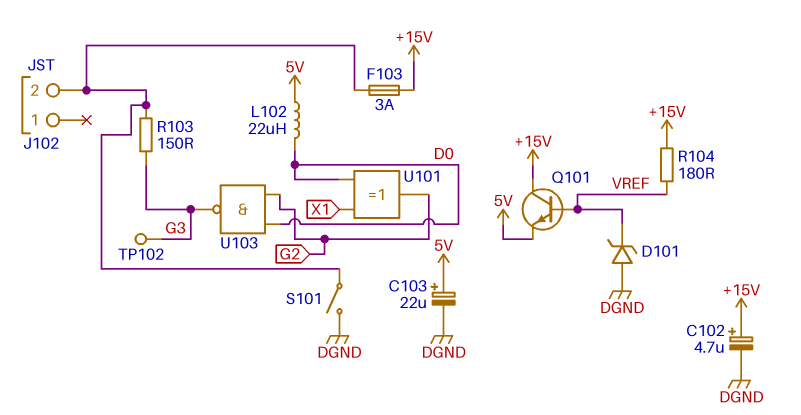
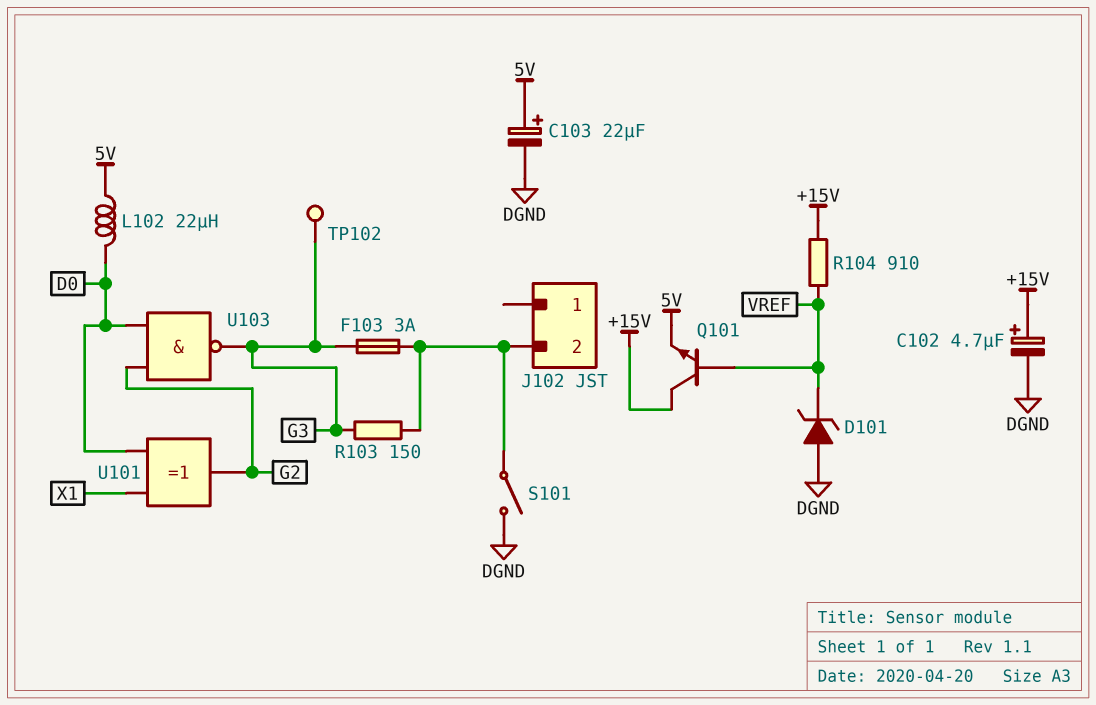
F103: 3A (+15V, J102/2) -> 3A (G3, J102/2)
R104: 180 (+15V, VREF) -> 910 (+15V, VREF)

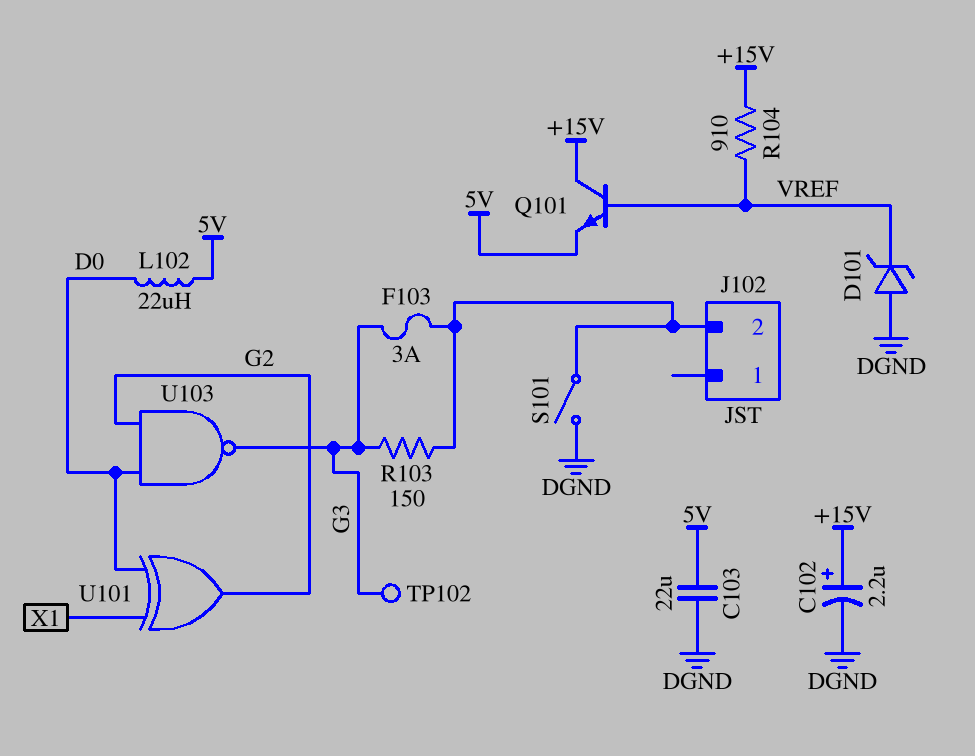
C102: 4.7uF (plus +15V, minus DGND) -> 2.2uF (plus +15V, minus DGND)
C103: 22uF (plus 5V, minus DGND) -> 22uF (5V, DGND)

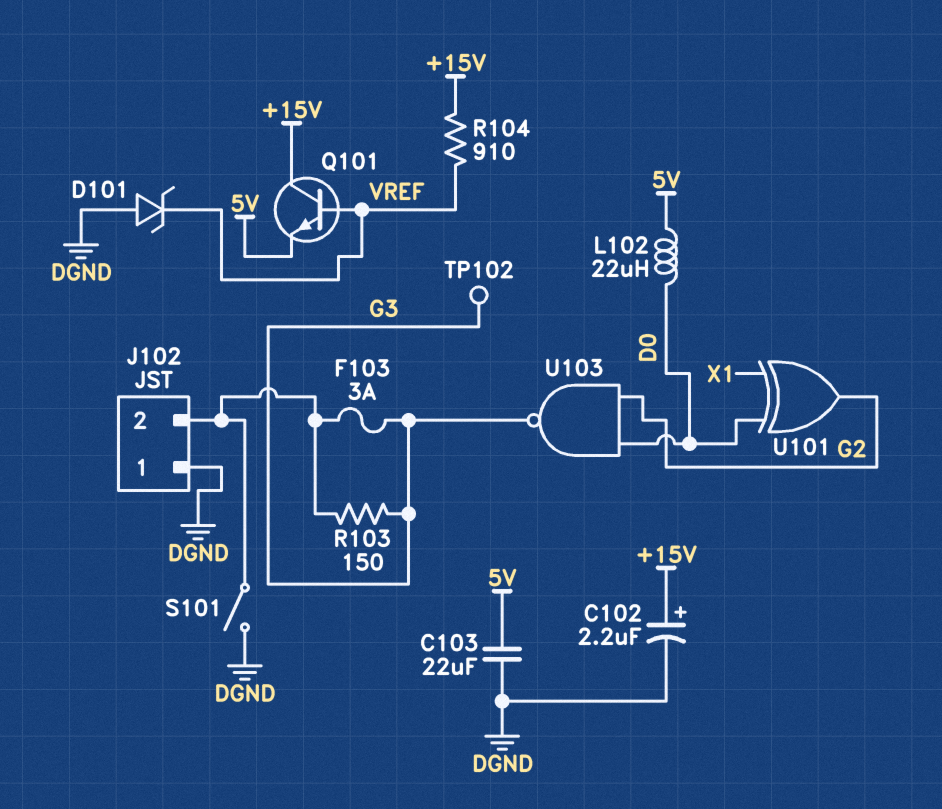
J102 pin 1: none -> DGND

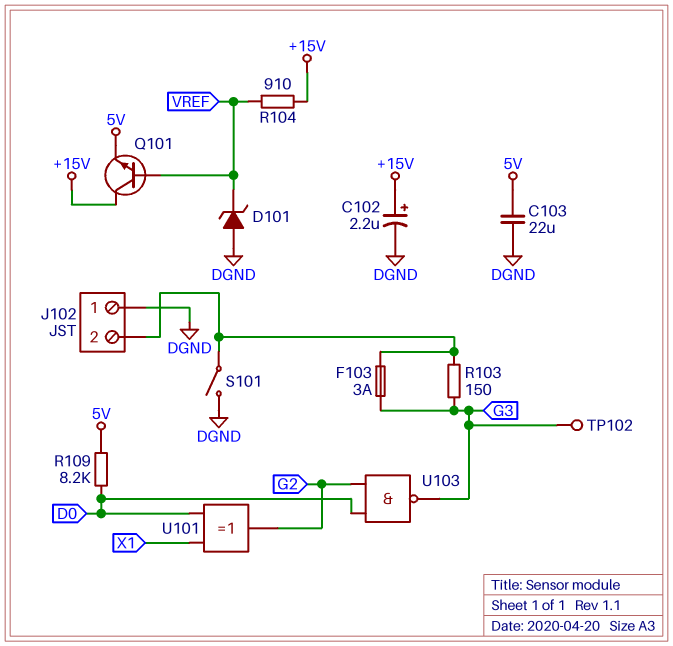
L102: 22uH (5V, D0) -> none
R109: none -> 8.2k (5V, D0)

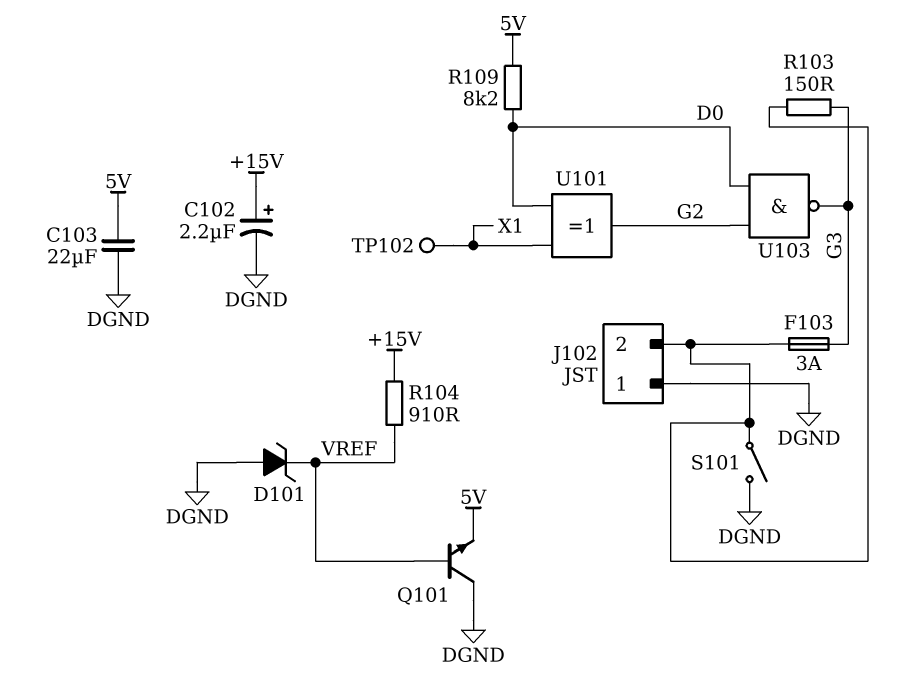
Q101: NPN (B VREF, C +15V, E 5V) -> NPN (B VREF, C DGND, E 5V)
TP102: test point (G3) -> test point (X1)

